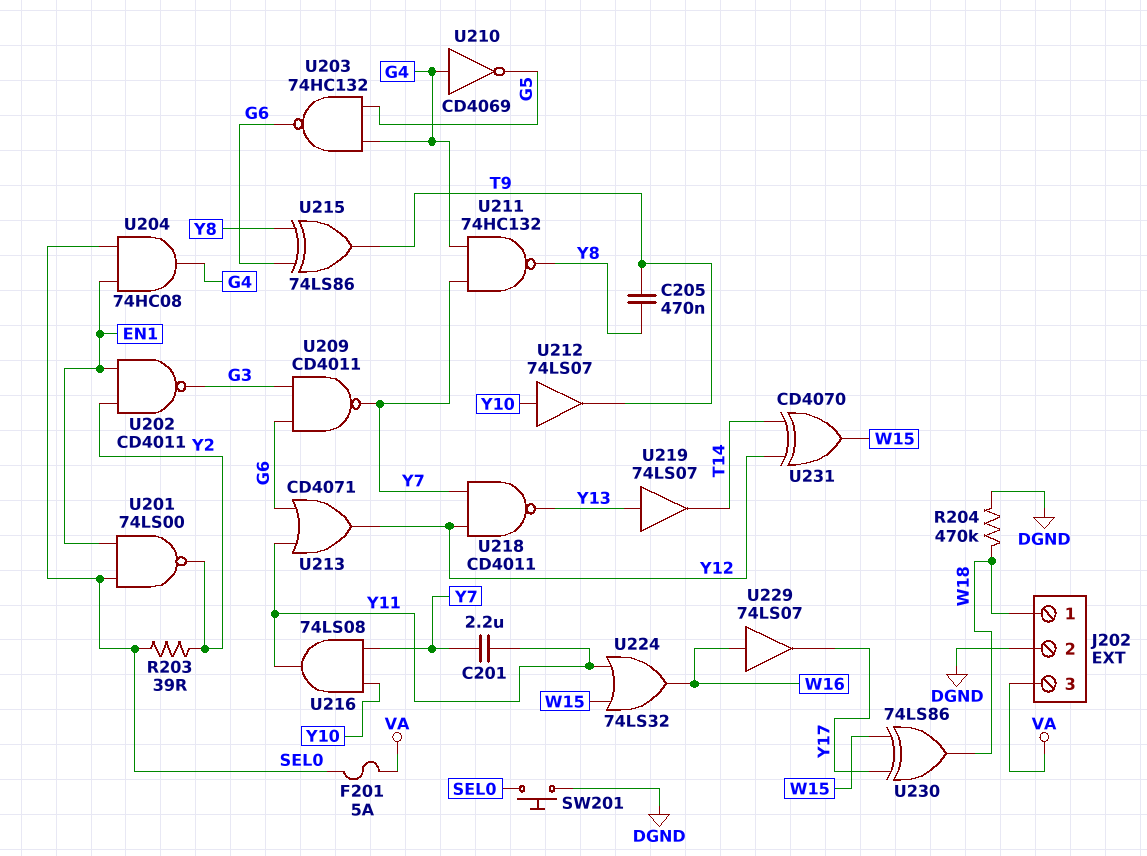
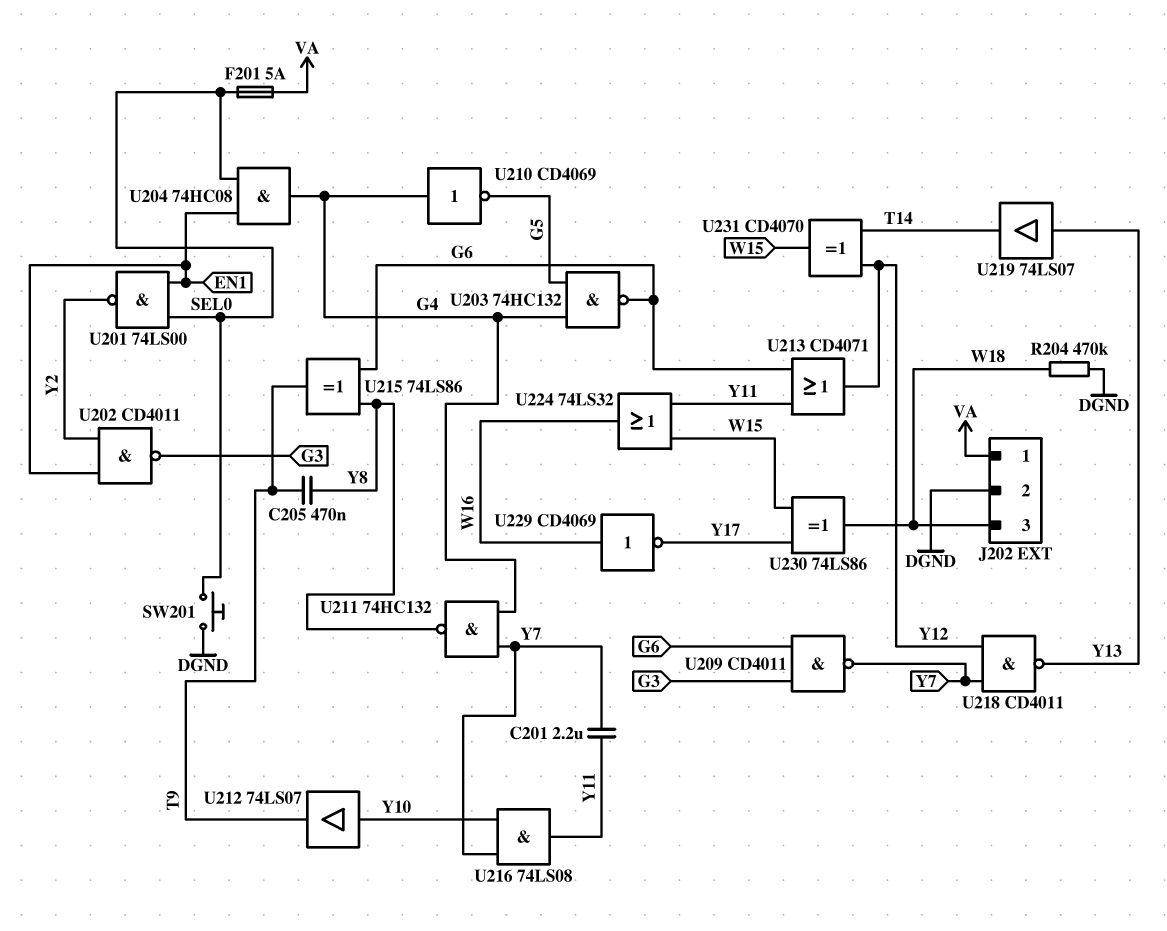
J202 pin 1: W18 -> VA
J202 pin 3: VA -> W18
R203: 39 (SEL0, Y2) -> none
U229: buffer 74LS07 (in W16, out Y17) -> NOT CD4069 (in W16, out Y17)

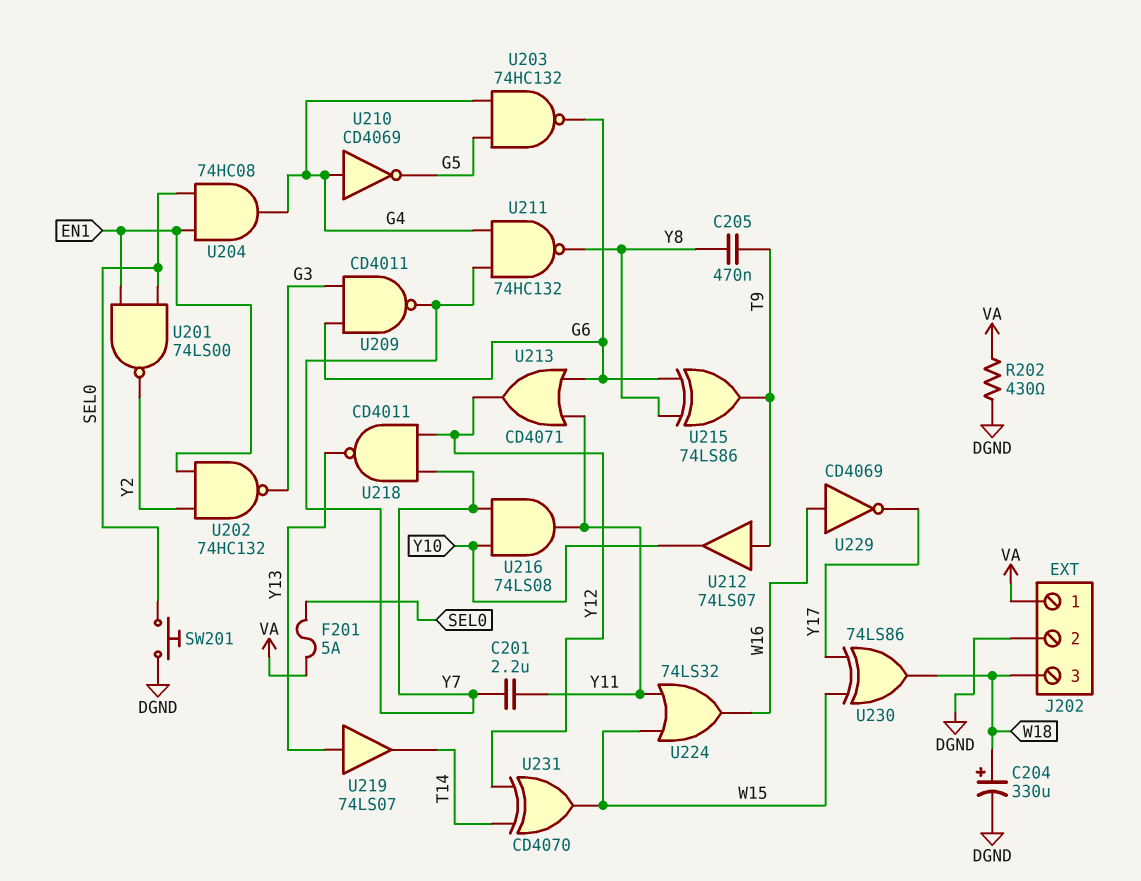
C204: none -> 330uF (plus W18, minus DGND)
R202: none -> 430 (DGND, VA)
R204: 470k (DGND, W18) -> none
U202: NAND CD4011 (in EN1, in Y2, out G3) -> NAND 74HC132 (in EN1, in Y2, out G3)
U212: buffer 74LS07 (in Y10, out T9) -> buffer 74LS07 (in T9, out Y10)

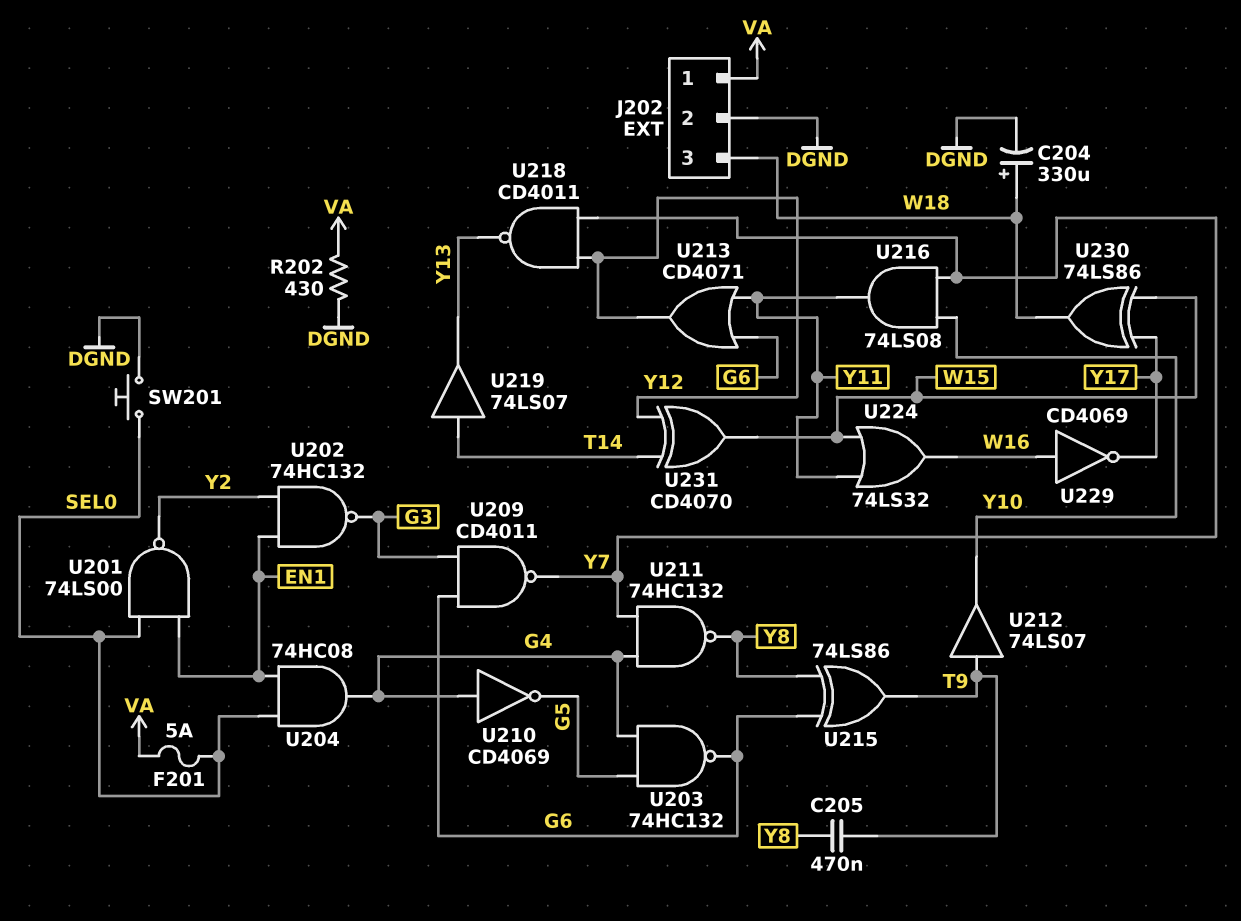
C201: 2.2uF (Y7, Y11) -> none
U219: buffer 74LS07 (in Y13, out T14) -> buffer 74LS07 (in T14, out Y13)

